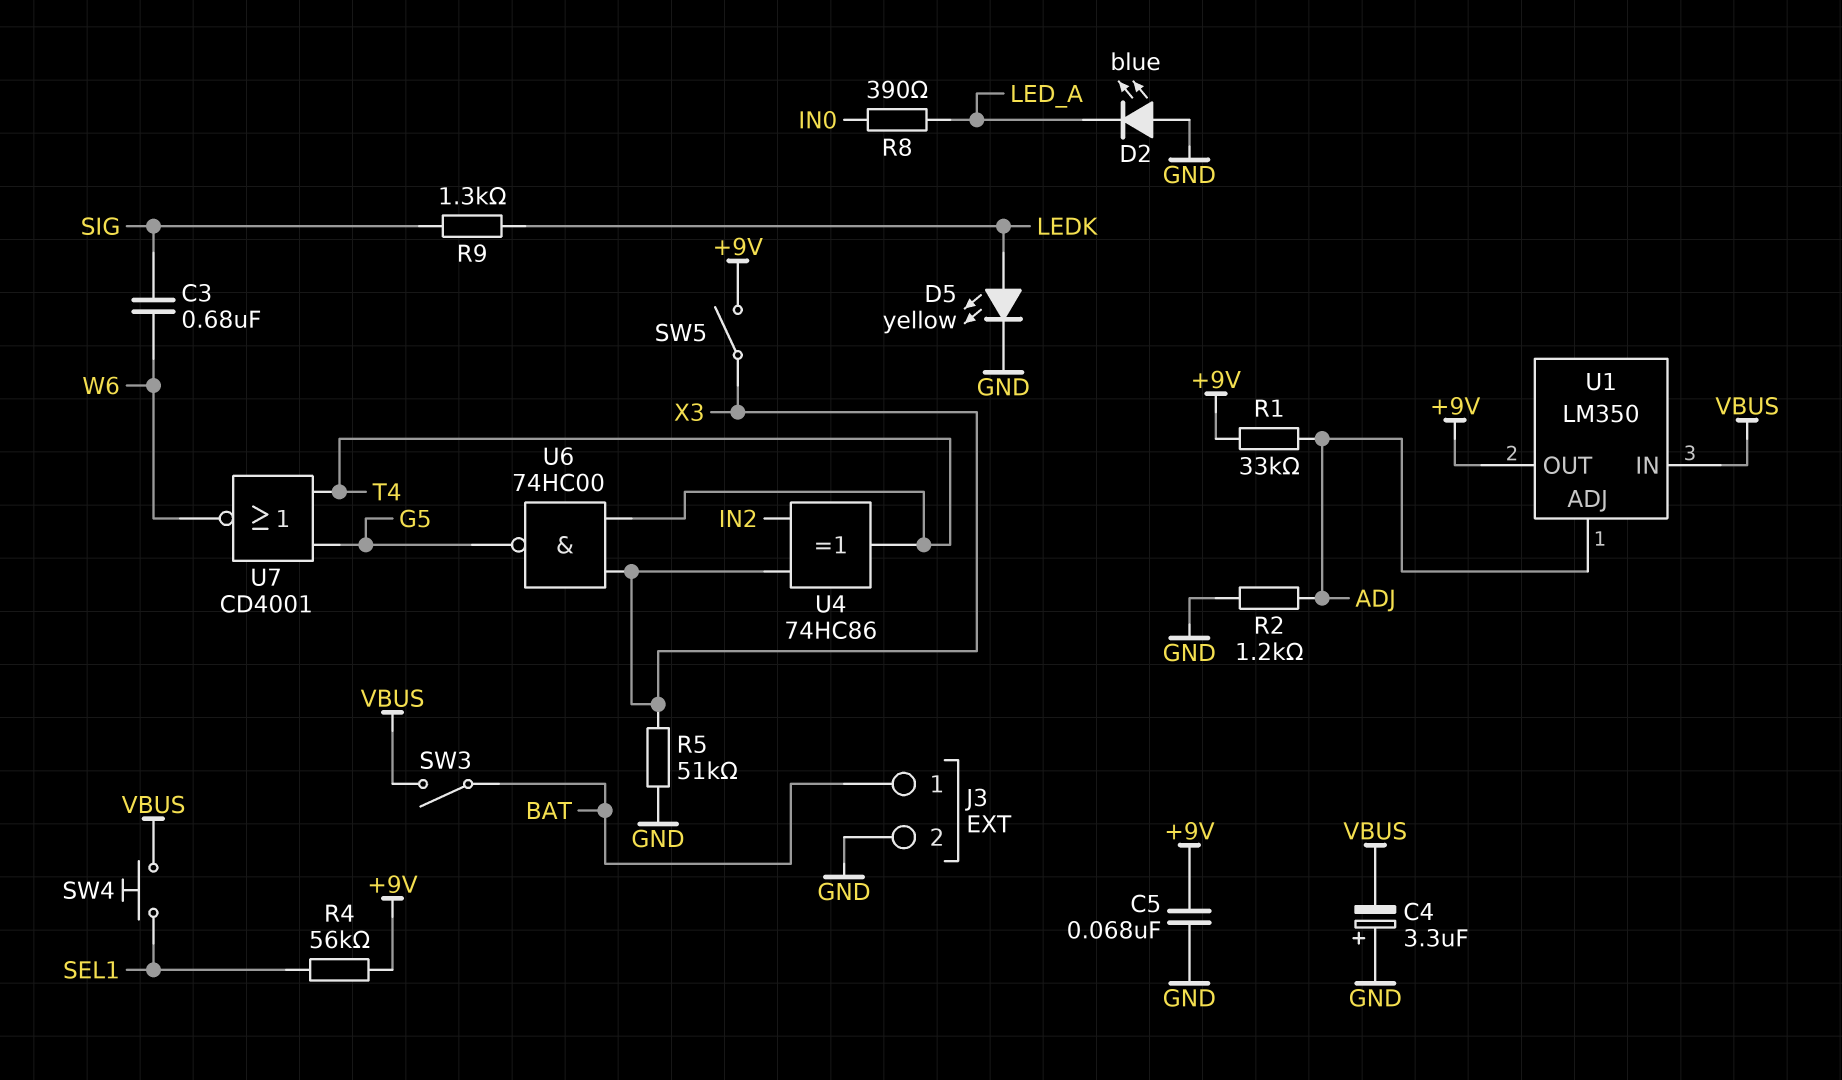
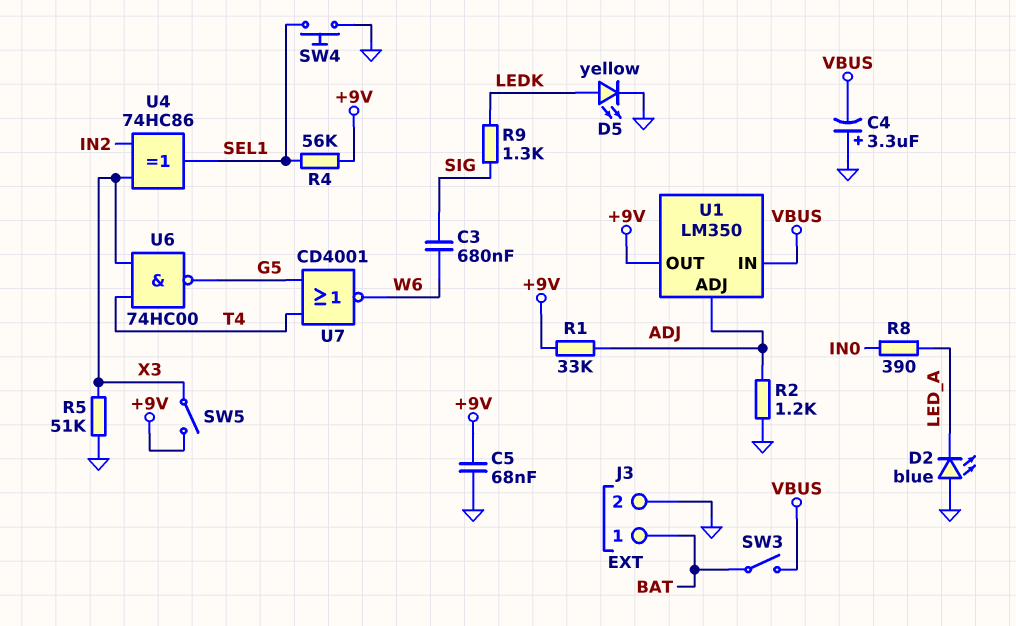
SW4: button (SEL1, VBUS) -> button (GND, SEL1)
U4: XOR 74HC86 (in IN2, in X3, out T4) -> XOR 74HC86 (in IN2, in X3, out SEL1)

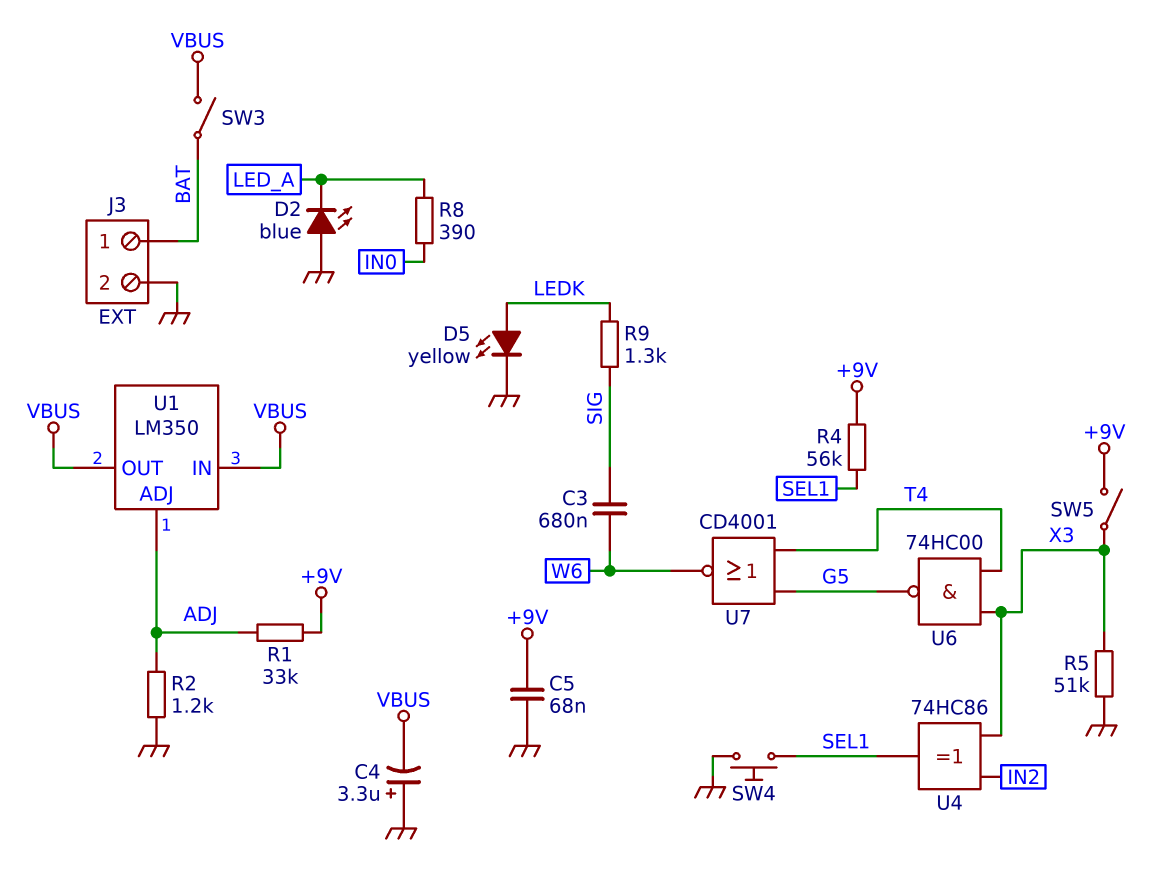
U1 pin OUT: +9V -> VBUS

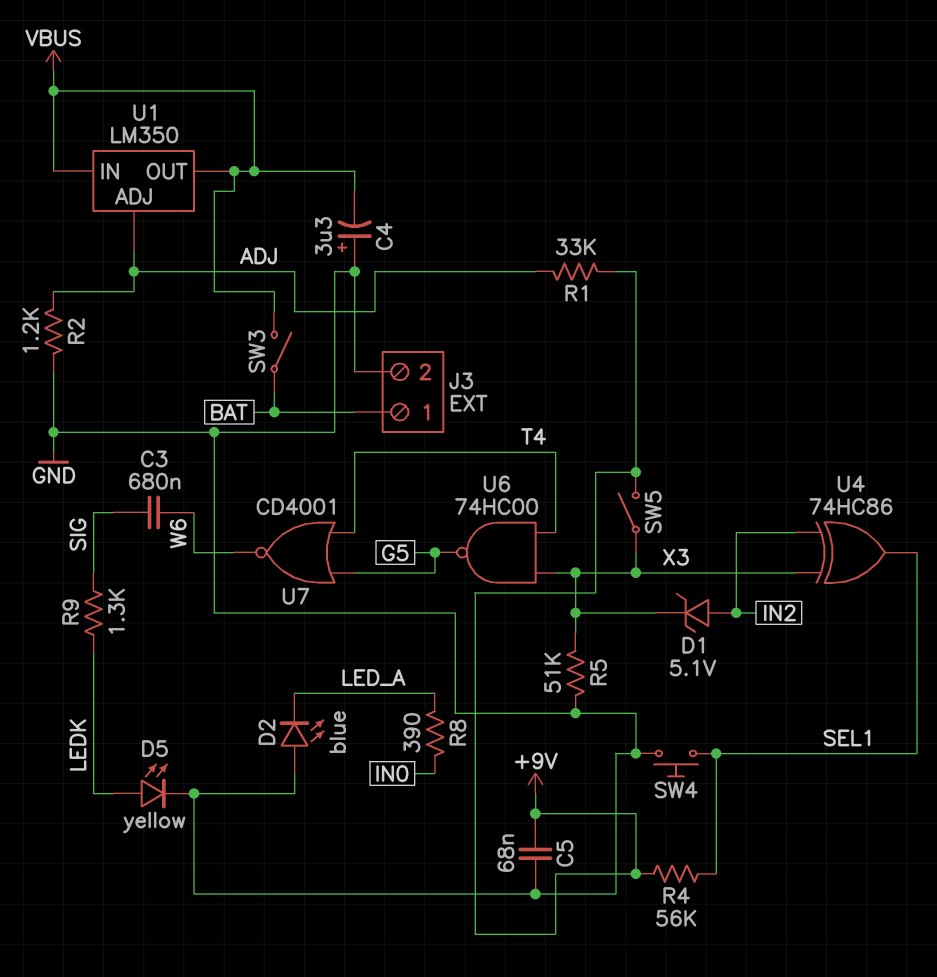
D1: none -> zener 5.1V (A IN2, K X3)

